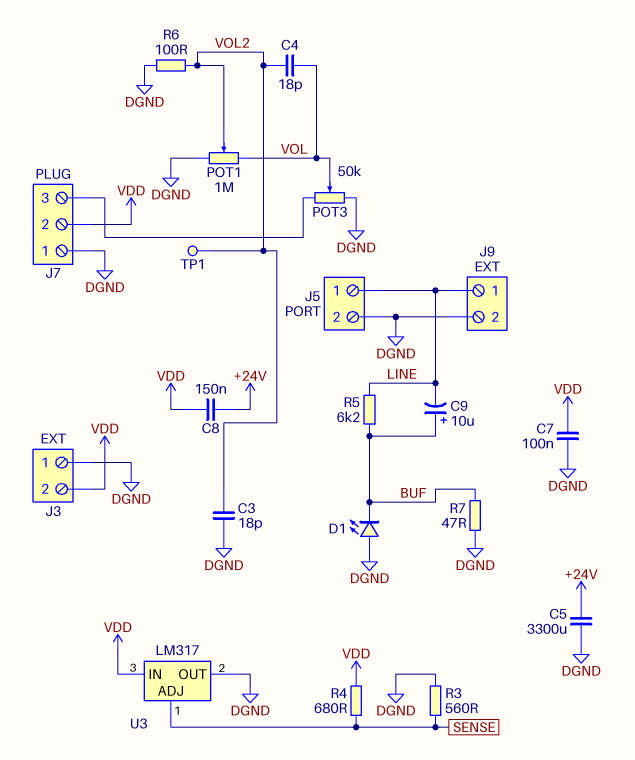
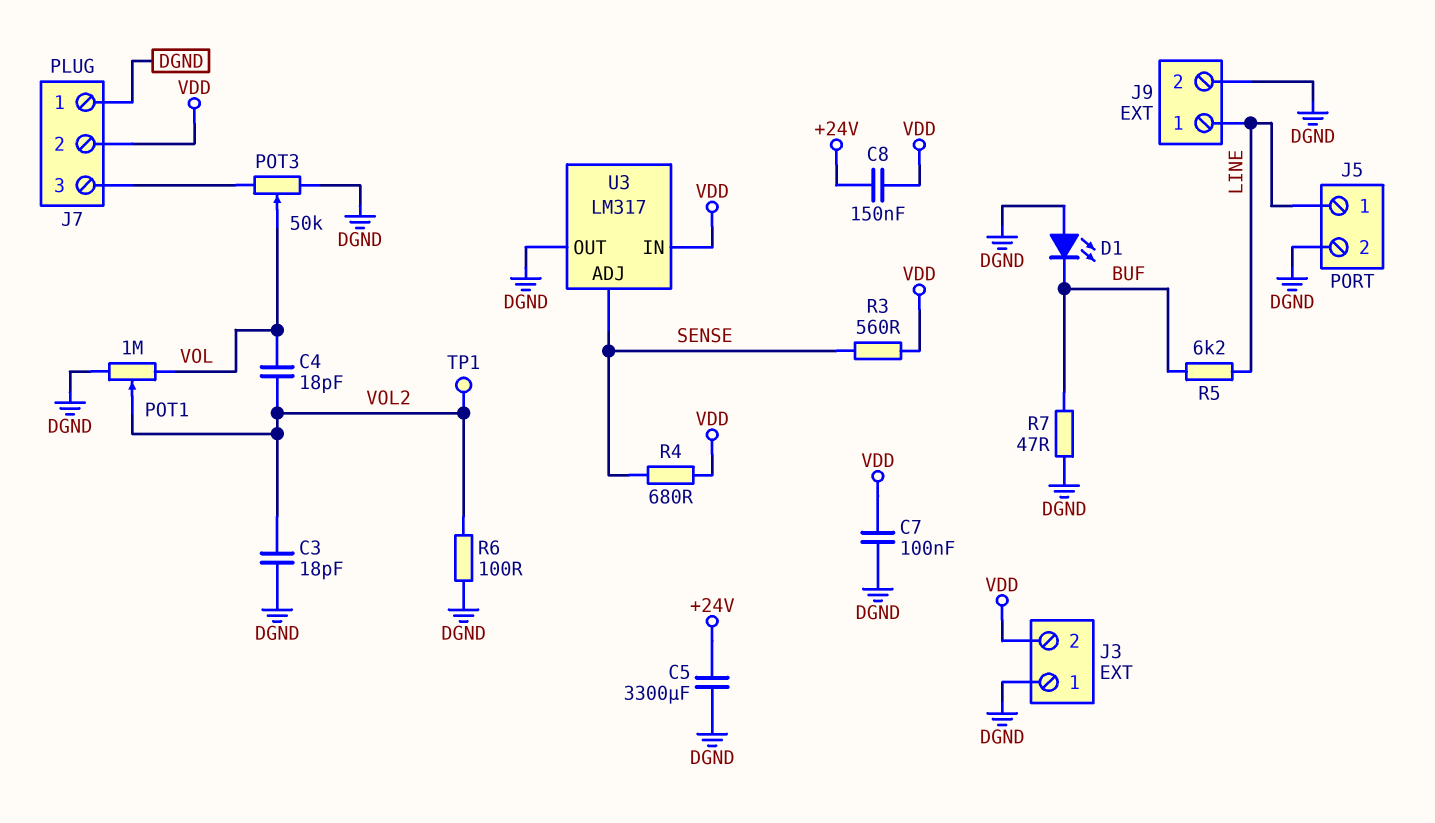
C9: 10uF (plus BUF, minus LINE) -> none
R3: 560 (DGND, SENSE) -> 560 (SENSE, VDD)

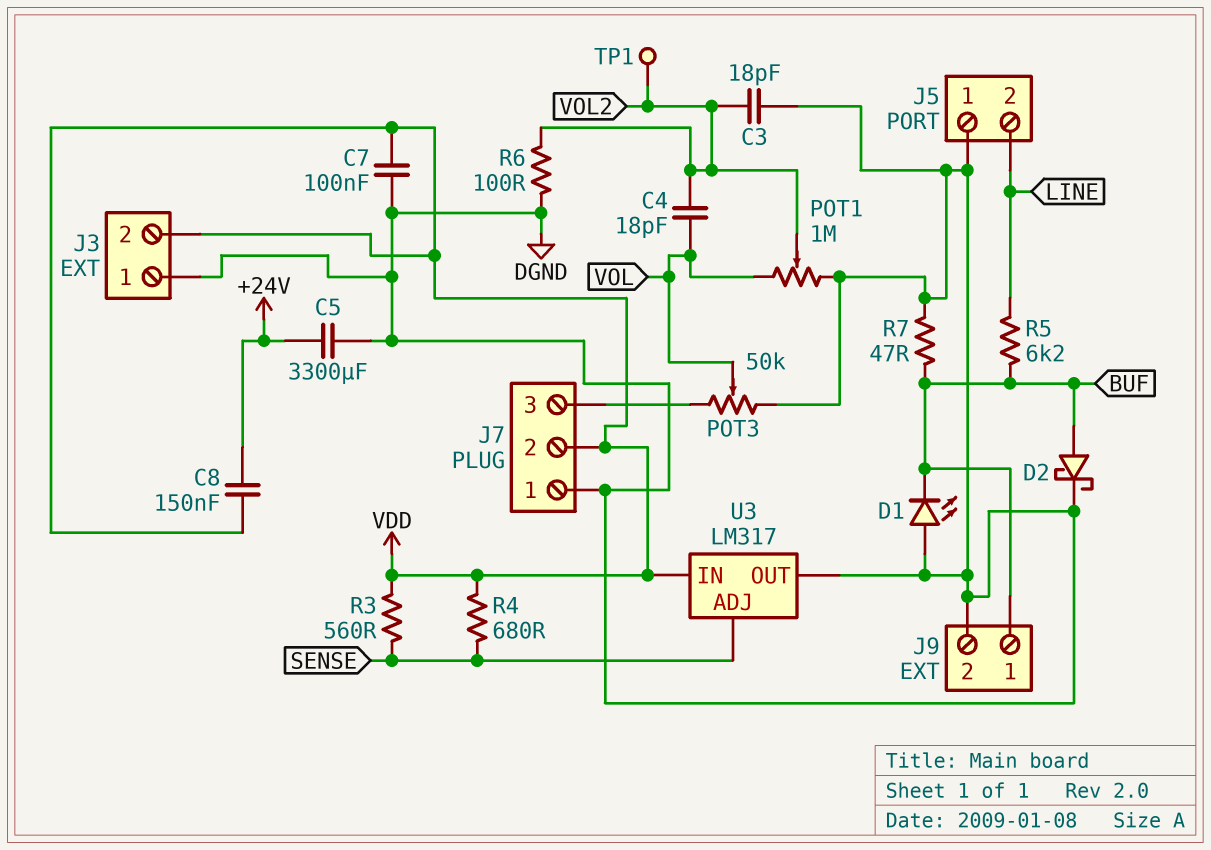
D2: none -> schottky (A BUF, K DGND)
J5 pin 1: LINE -> DGND
J5 pin 2: DGND -> LINE
J9 pin 1: LINE -> BUF

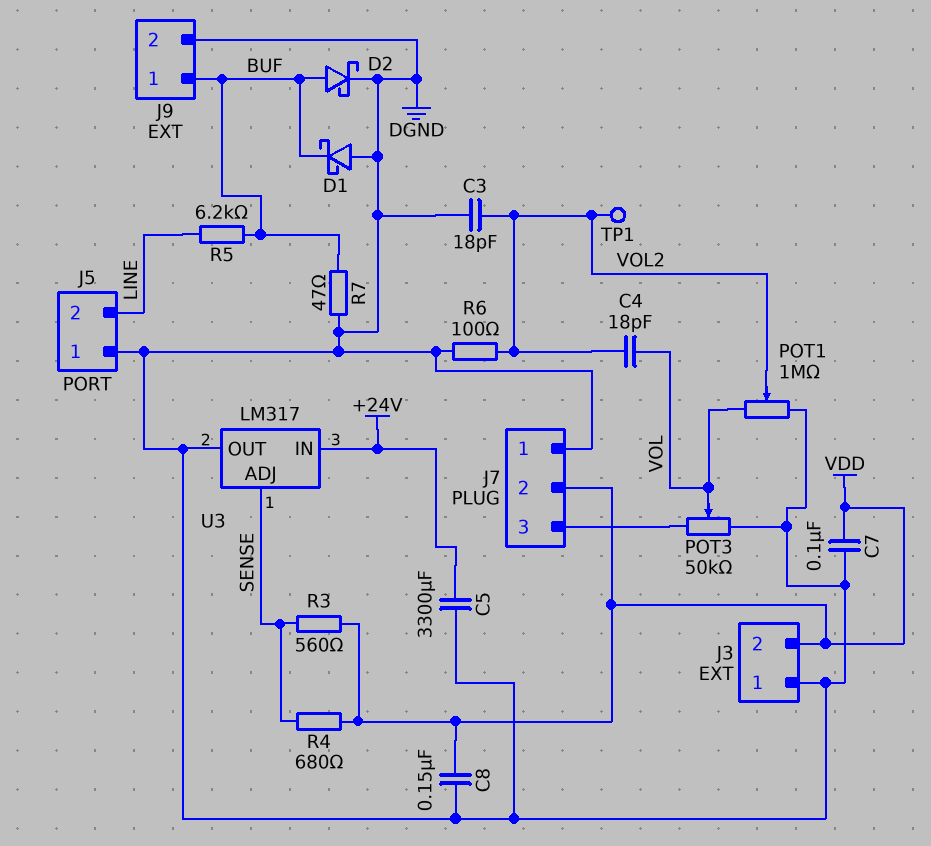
C8: 150nF (+24V, VDD) -> 150nF (DGND, VDD)
D1: LED (A DGND, K BUF) -> schottky (A DGND, K BUF)
U3 pin IN: VDD -> +24V

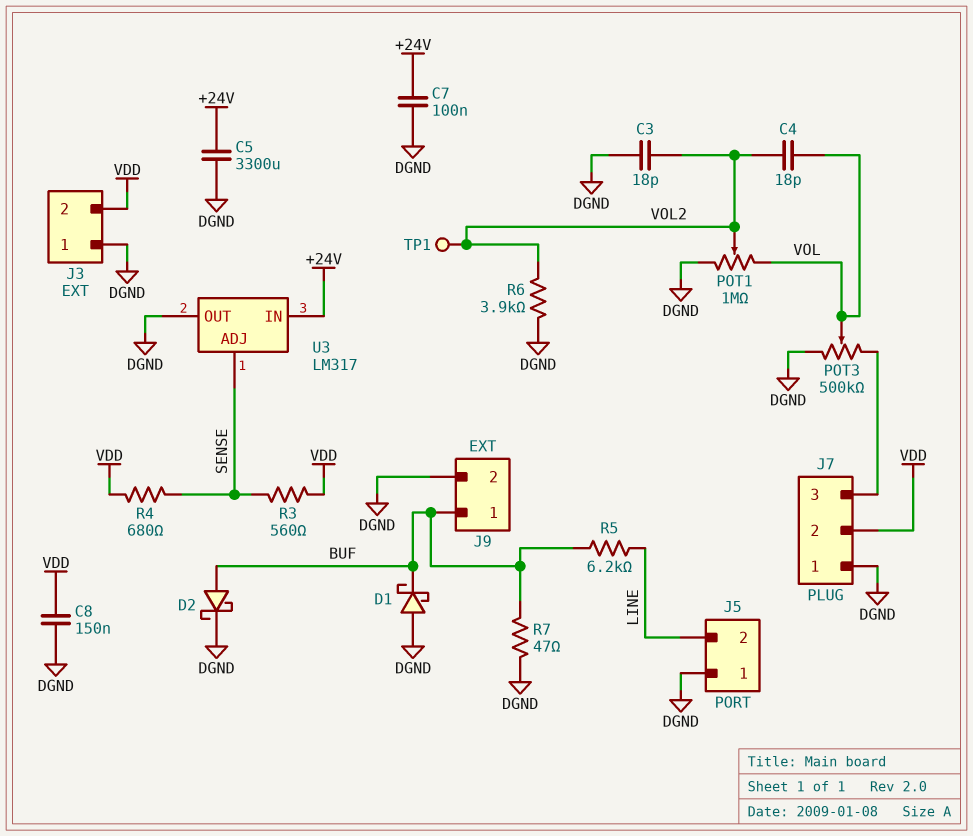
C7: 100nF (DGND, VDD) -> 100nF (+24V, DGND)
POT3: 50k (DGND, J7/3, wiper VOL) -> 500k (DGND, J7/3, wiper VOL)
R6: 100 (DGND, VOL2) -> 3.9k (DGND, VOL2)

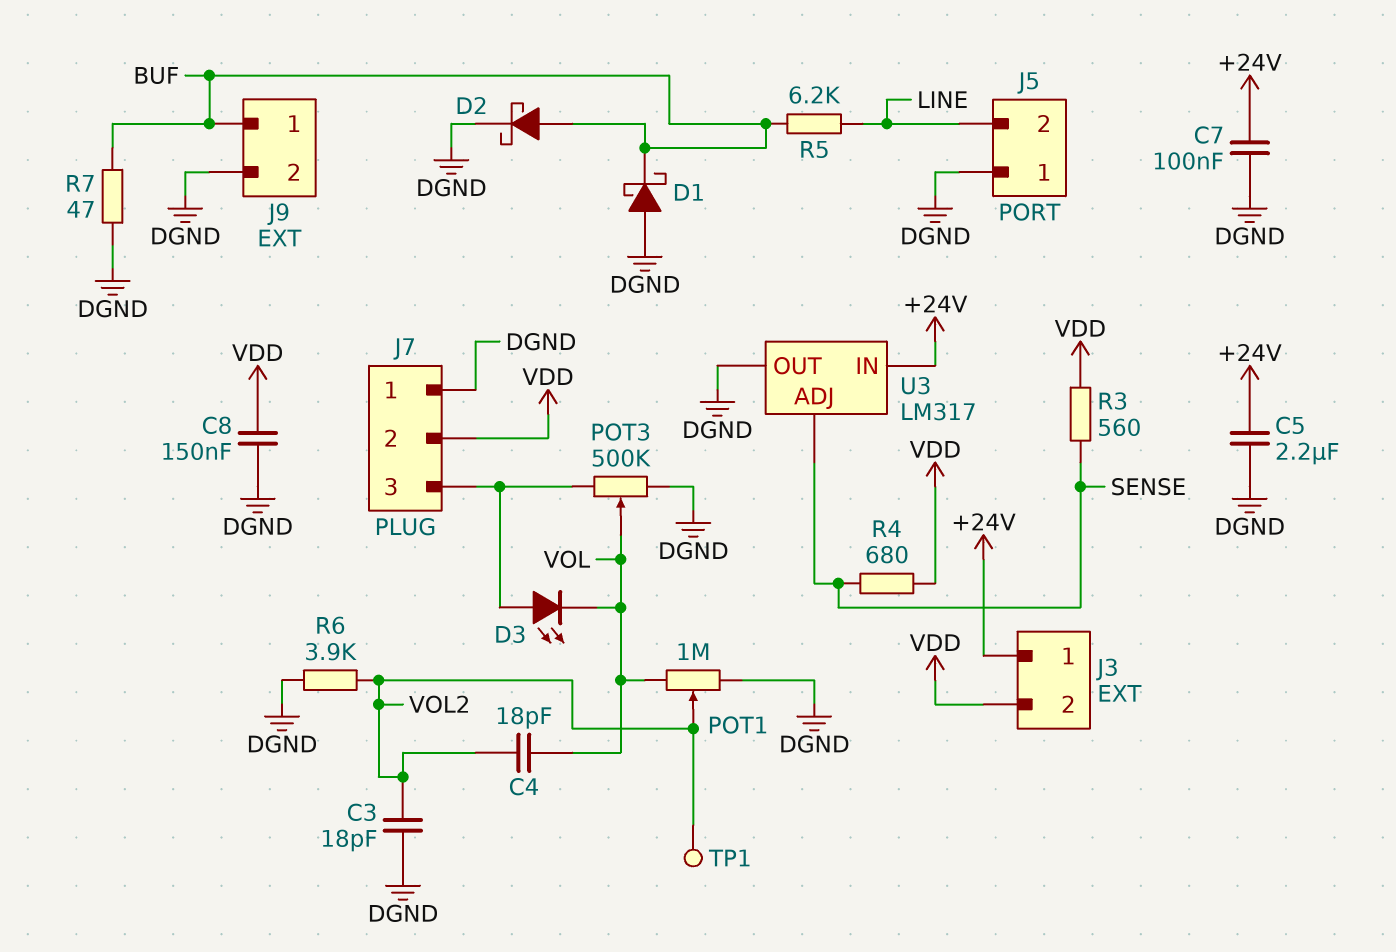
C5: 3300uF (+24V, DGND) -> 2.2uF (+24V, DGND)
D3: none -> LED (A J7/3, K VOL)
J3 pin 1: DGND -> +24V

